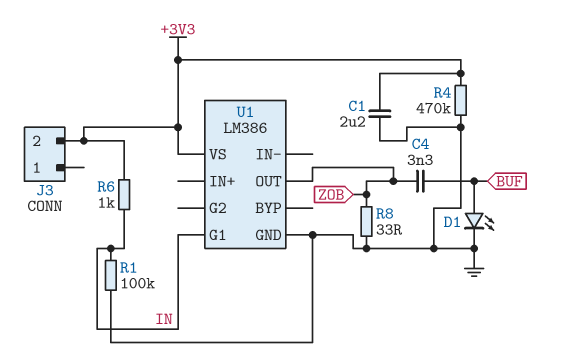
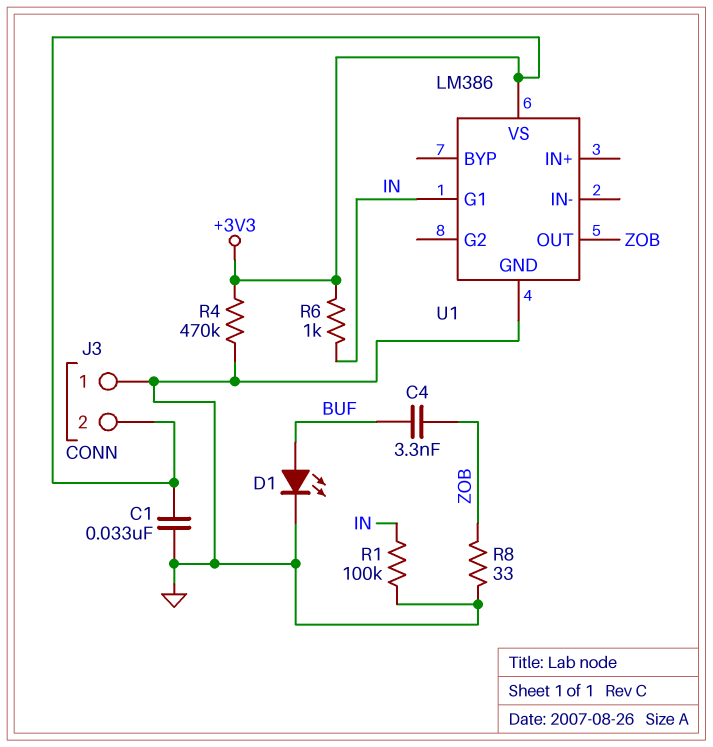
C1: 2.2uF (+3V3, GND) -> 33nF (+3V3, GND)
J3 pin 1: none -> GND

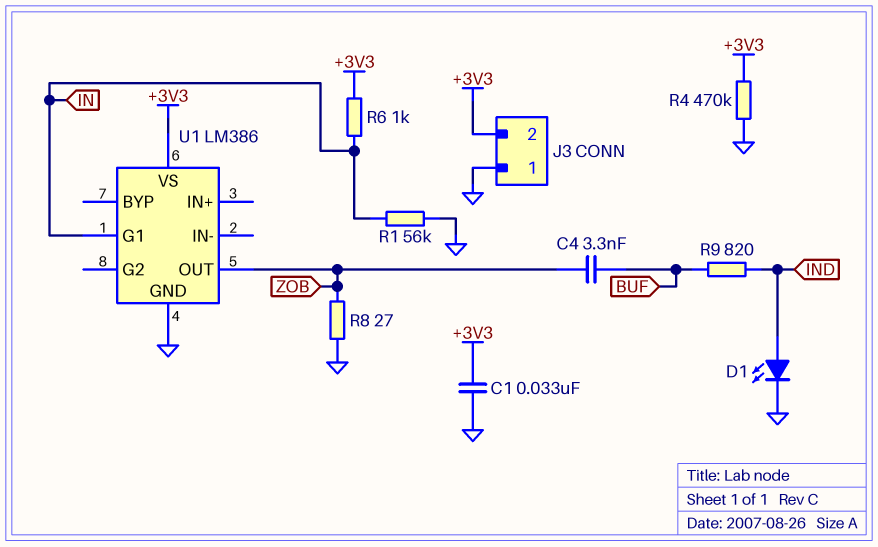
D1: LED (A BUF, K GND) -> LED (A IND, K GND)
R1: 100k (GND, IN) -> 56k (GND, IN)
R8: 33 (GND, ZOB) -> 27 (GND, ZOB)
R9: none -> 820 (BUF, IND)

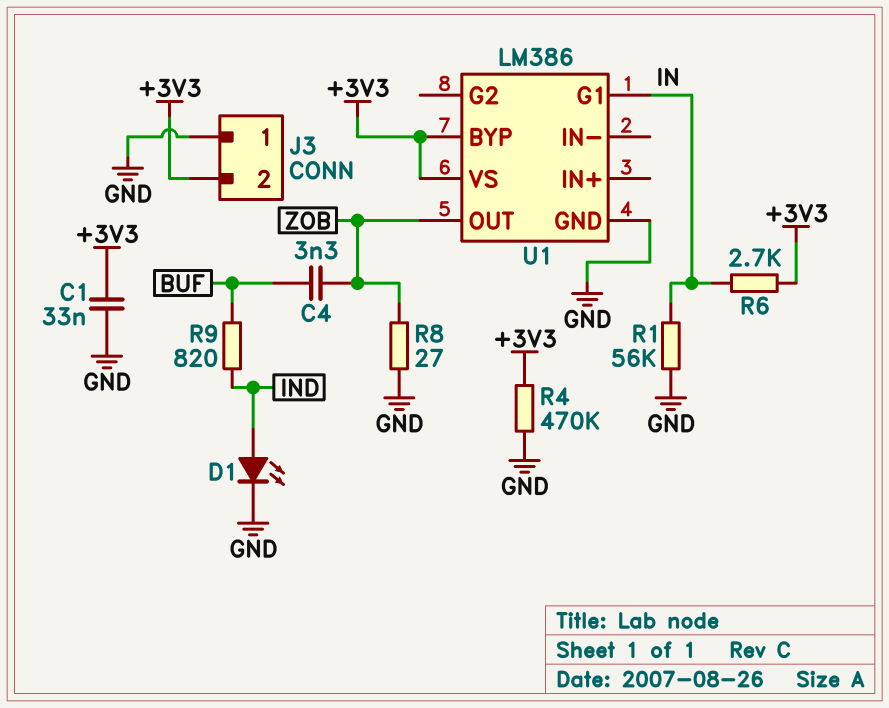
R6: 1k (+3V3, IN) -> 2.7k (+3V3, IN)
U1 pin BYP: none -> +3V3

